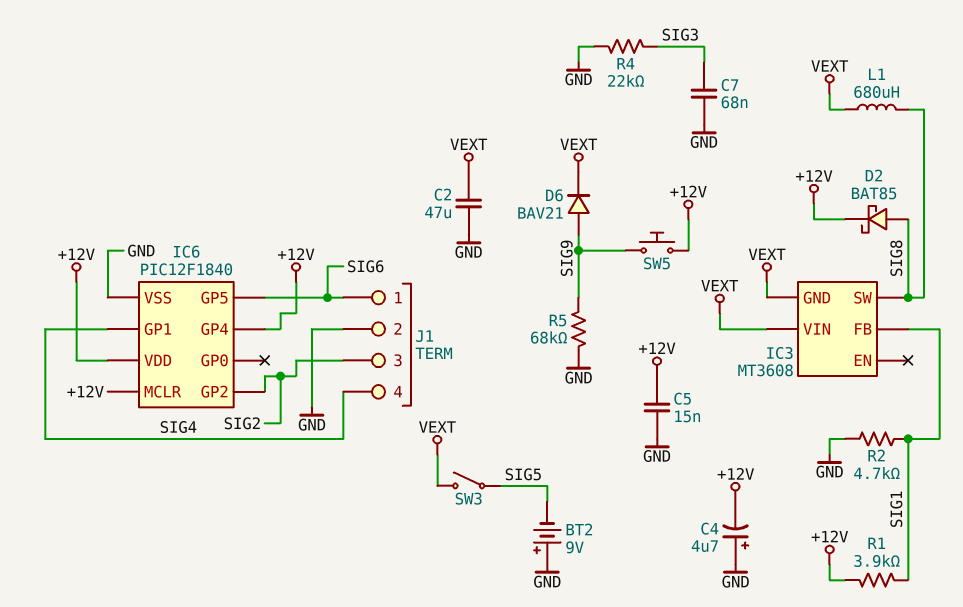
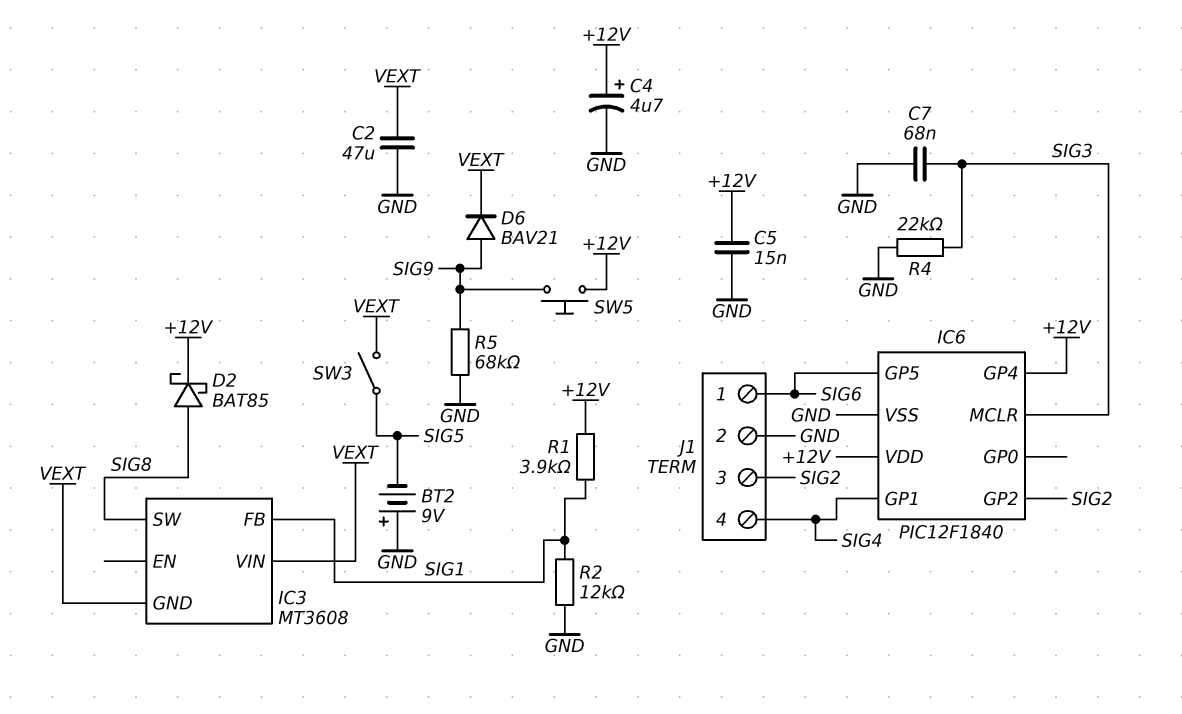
C4: 4.7uF (plus GND, minus +12V) -> 4.7uF (plus +12V, minus GND)
IC6 pin MCLR: +12V -> SIG3
L1: 680uH (SIG8, VEXT) -> none
R2: 4.7k (GND, SIG1) -> 12k (GND, SIG1)

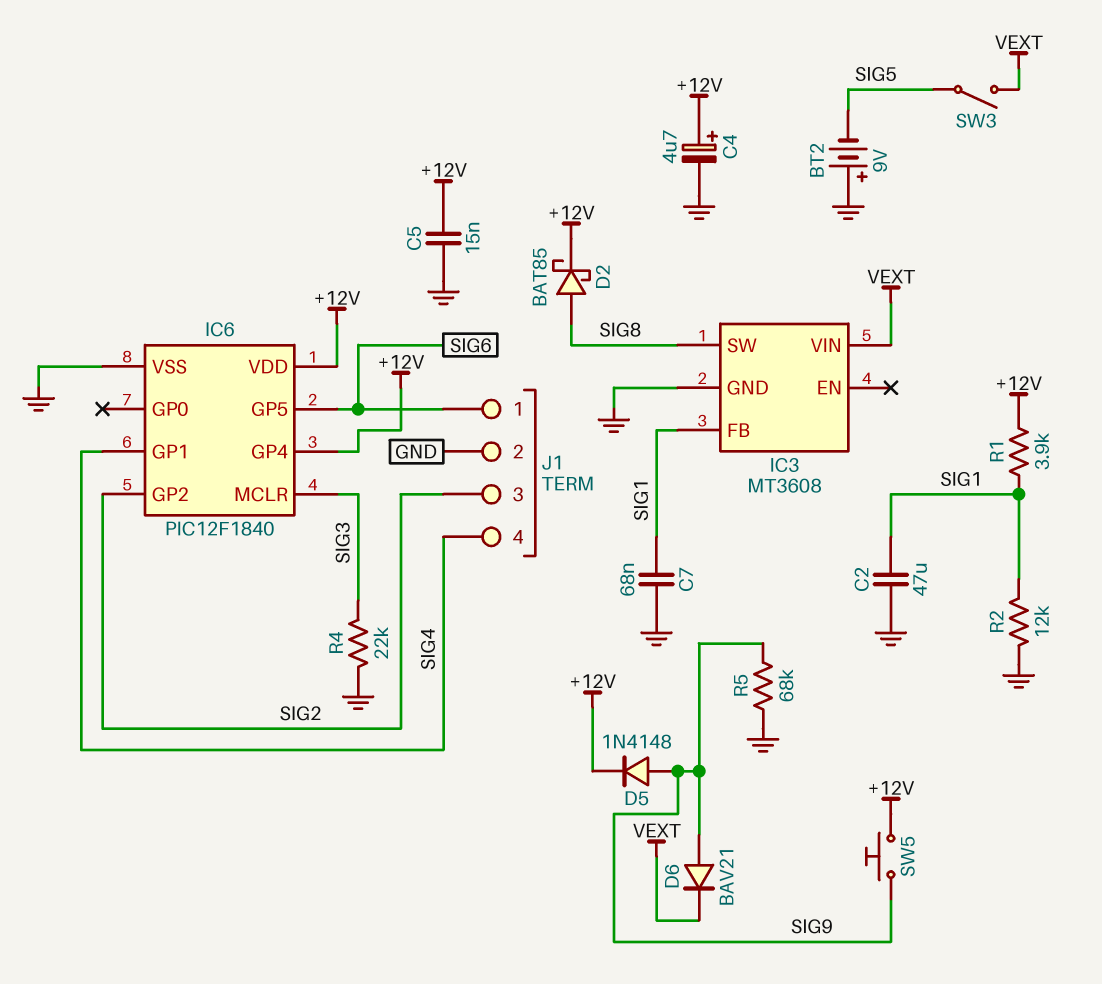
C2: 47uF (GND, VEXT) -> 47uF (GND, SIG1)
C7: 68nF (GND, SIG3) -> 68nF (GND, SIG1)
D5: none -> diode 1N4148 (A SIG9, K +12V)
IC3 pin GND: VEXT -> GND

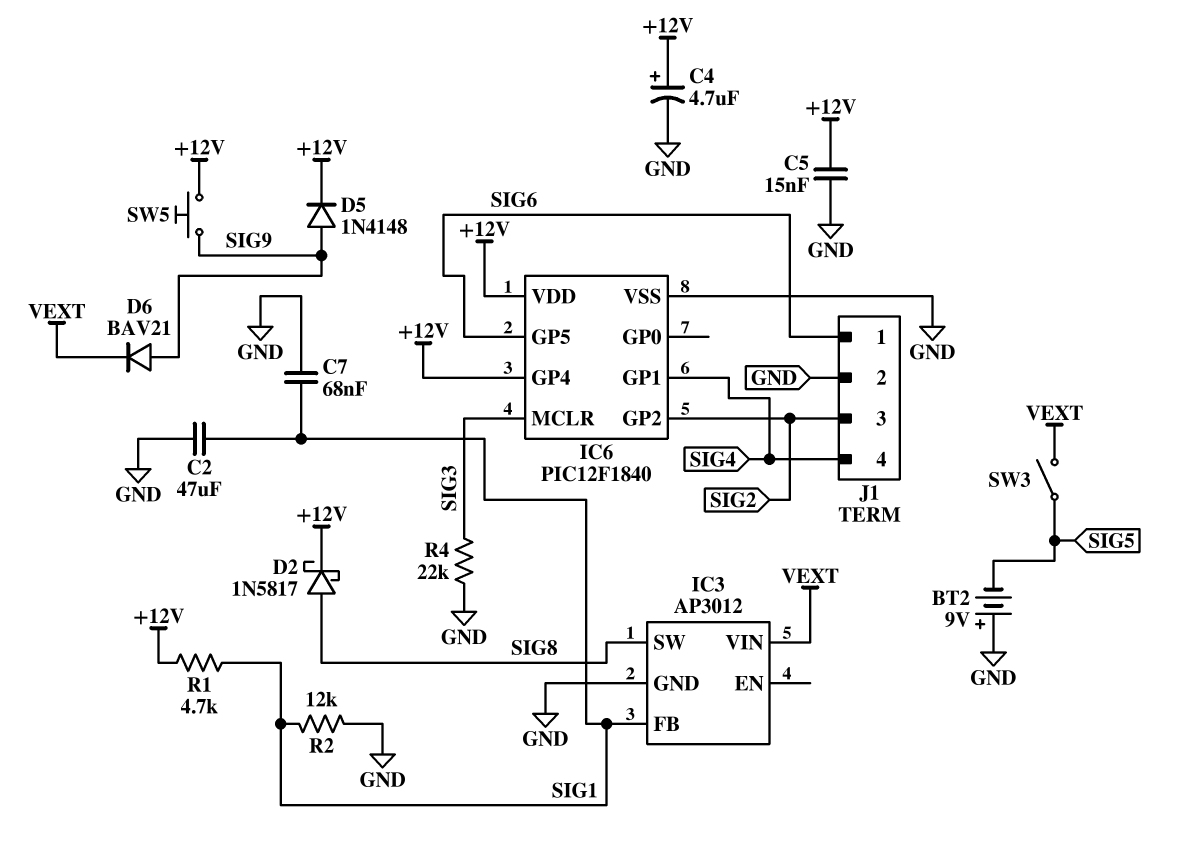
D2: schottky BAT85 (A SIG8, K +12V) -> schottky 1N5817 (A SIG8, K +12V)
IC3: MT3608 -> AP3012
R1: 3.9k (+12V, SIG1) -> 4.7k (+12V, SIG1)
R5: 68k (GND, SIG9) -> none

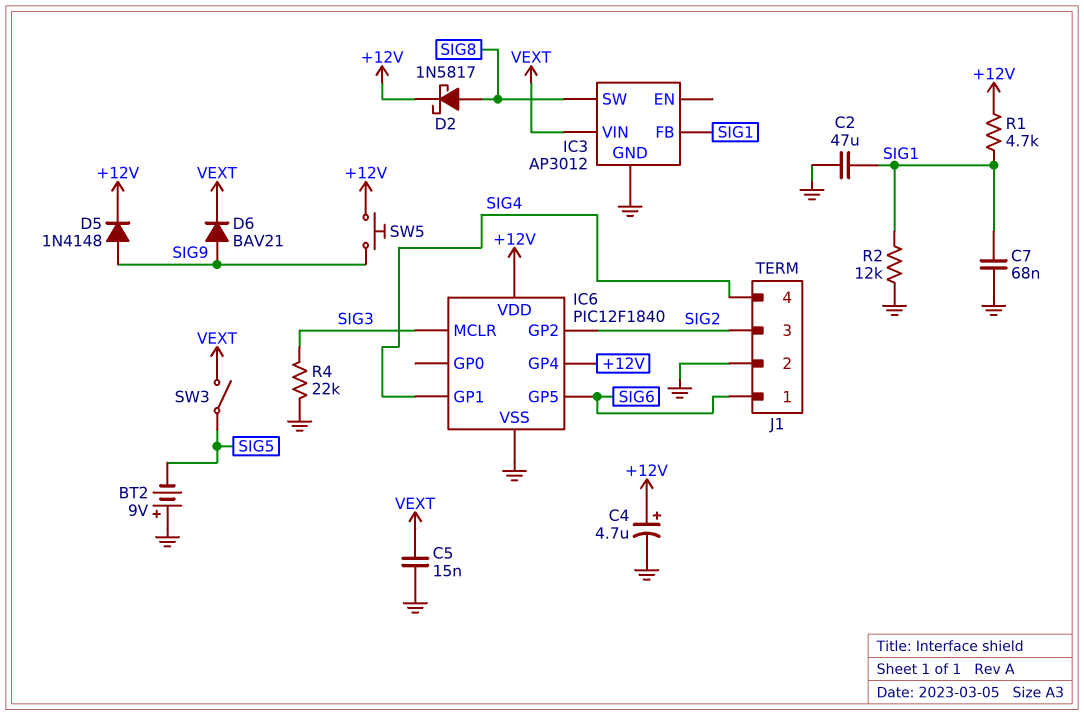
C5: 15nF (+12V, GND) -> 15nF (GND, VEXT)

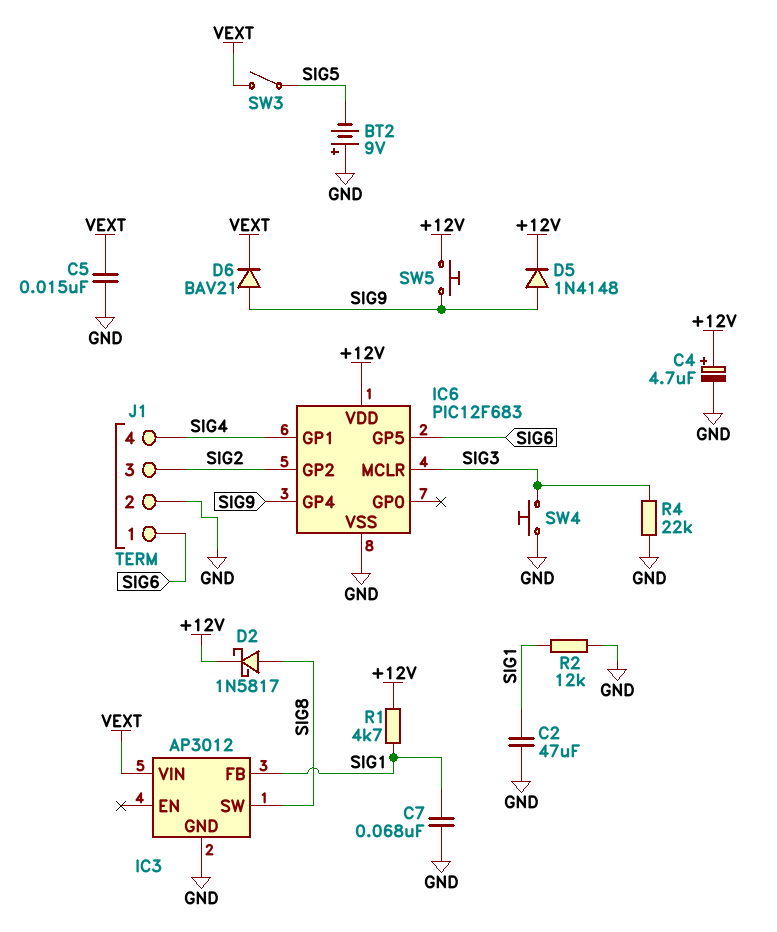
IC6: PIC12F1840 -> PIC12F683
IC6 pin GP4: +12V -> SIG9
SW4: none -> button (GND, SIG3)

